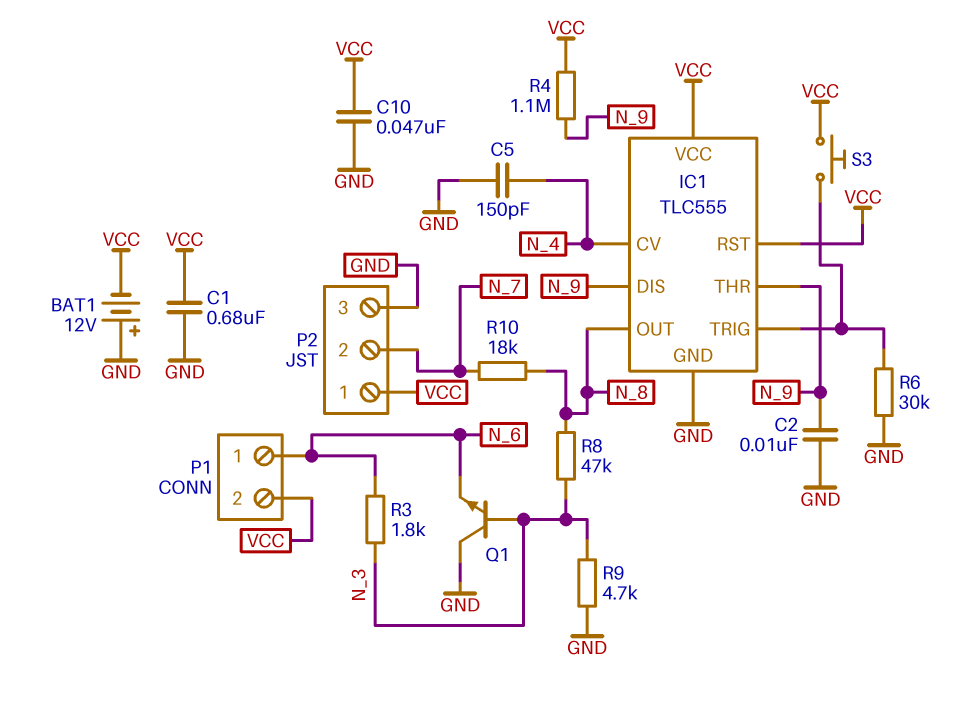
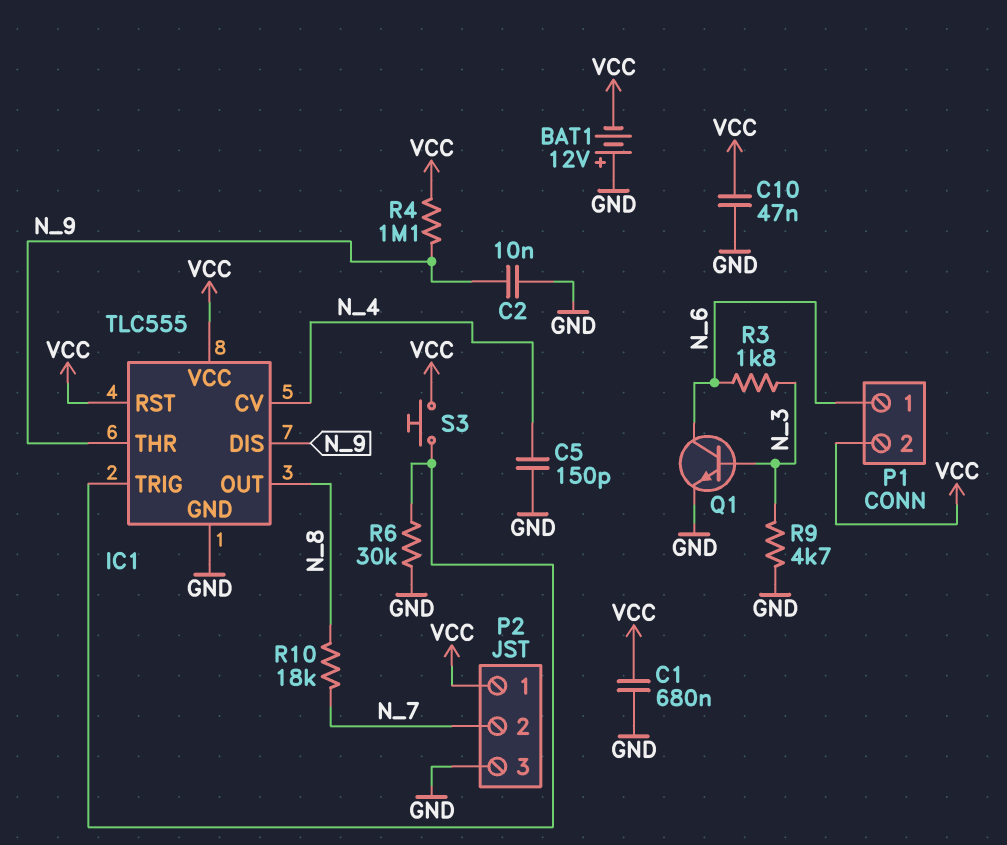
Q1: NPN (B N_3, C GND, E N_6) -> NPN (B N_3, C N_6, E GND)
R8: 47k (N_3, N_8) -> none

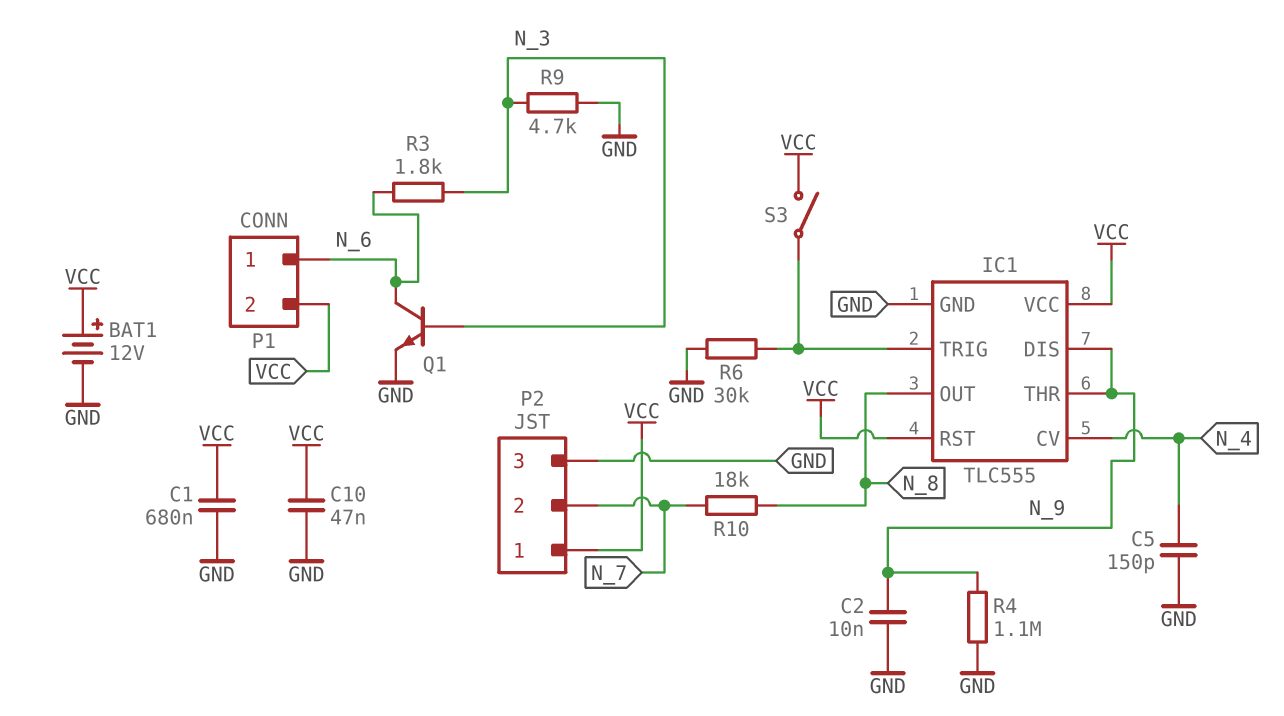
BAT1: 12V (plus GND, minus VCC) -> 12V (plus VCC, minus GND)
R4: 1.1M (N_9, VCC) -> 1.1M (GND, N_9)
S3: button (IC1/TRIG, VCC) -> switch (IC1/TRIG, VCC)

